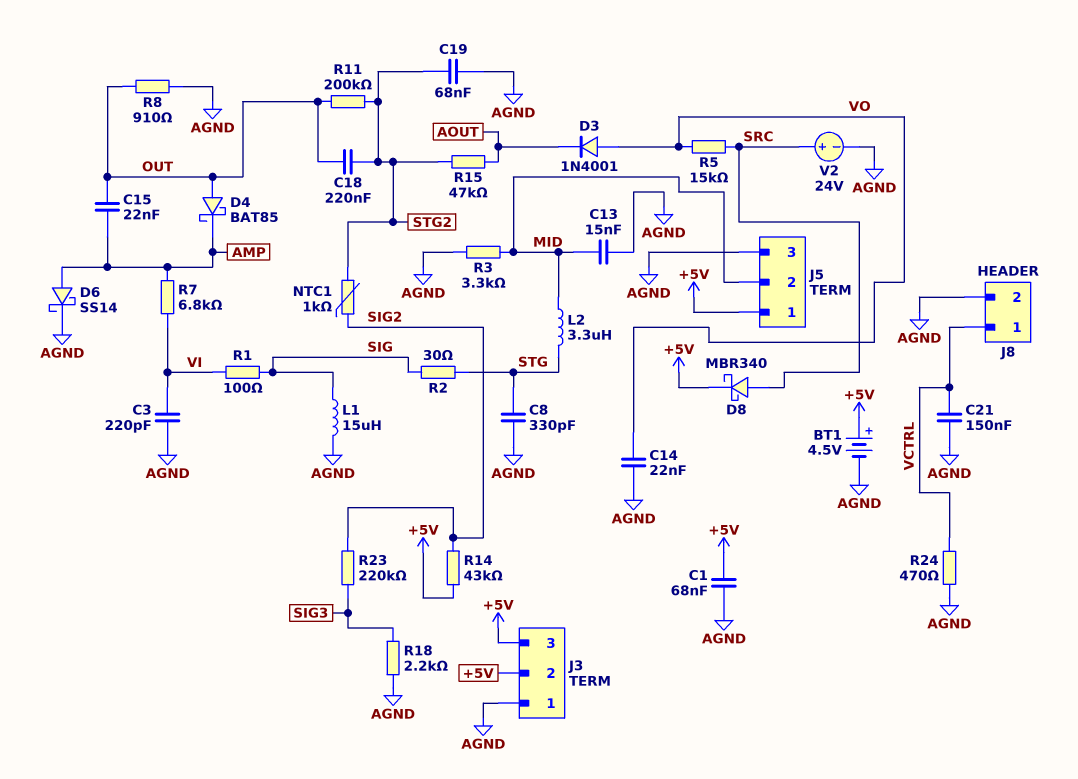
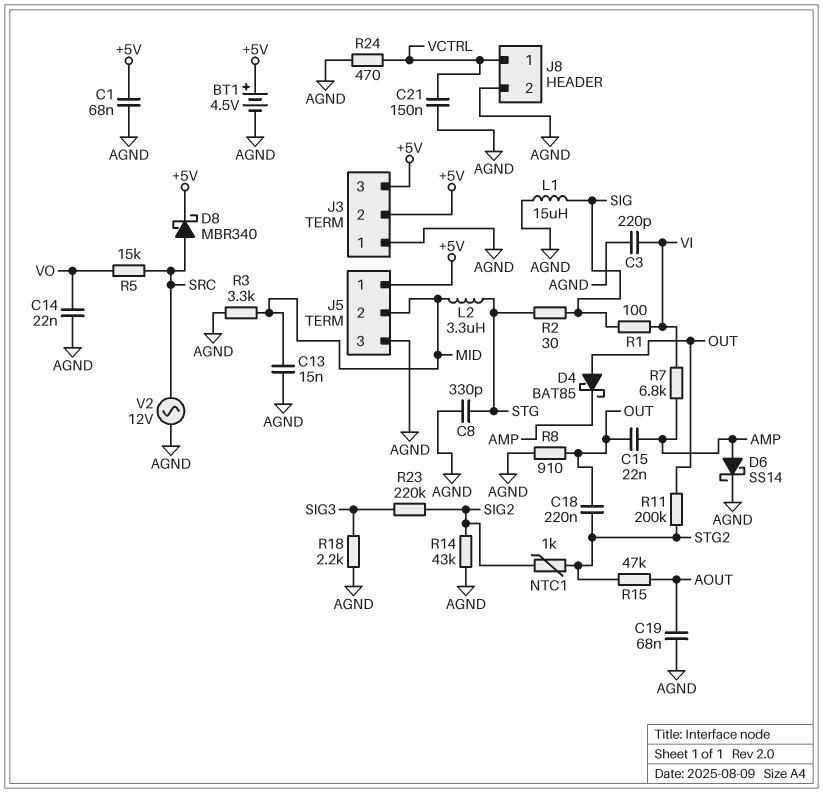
C19: 68nF (AGND, STG2) -> 68nF (AGND, AOUT)
D3: diode 1N4001 (A VO, K AOUT) -> none
R14: 43k (+5V, SIG2) -> 43k (AGND, SIG2)
V2: 24V (plus SRC, minus AGND) -> AC 12V (AGND, SRC)

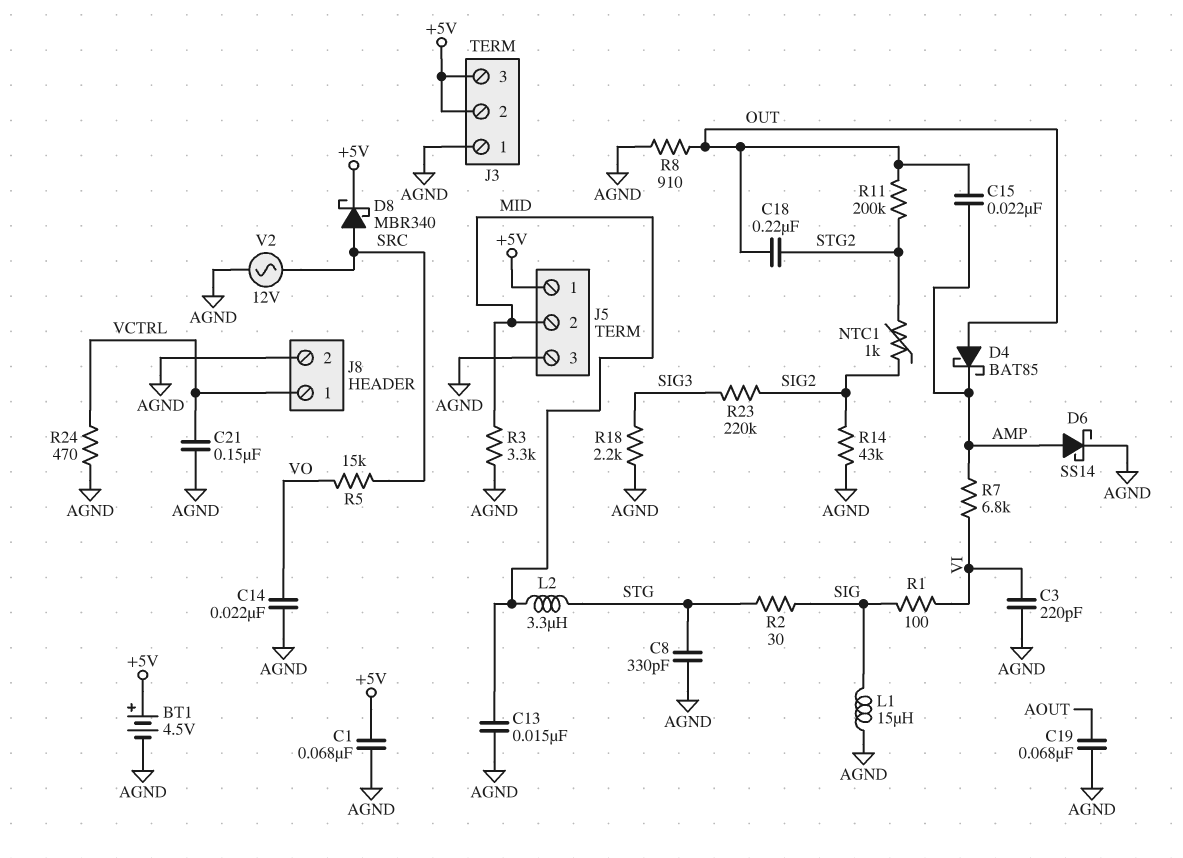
R15: 47k (AOUT, STG2) -> none

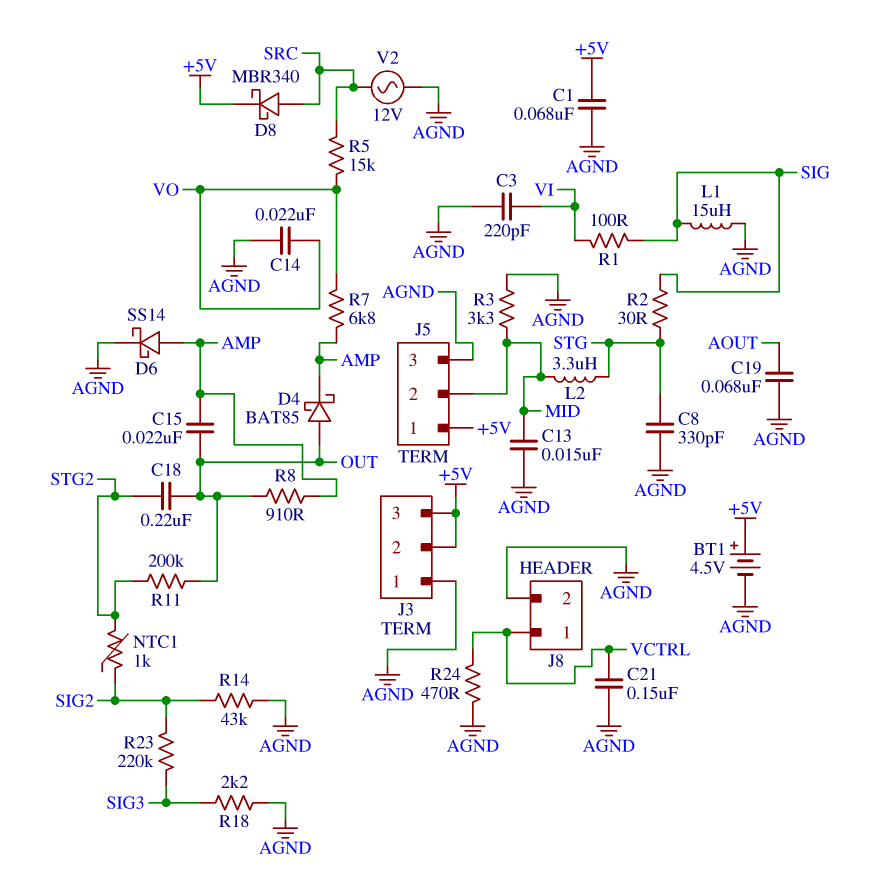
R7: 6.8k (AMP, VI) -> 6.8k (AMP, VO)
R8: 910 (AGND, OUT) -> 910 (AMP, OUT)

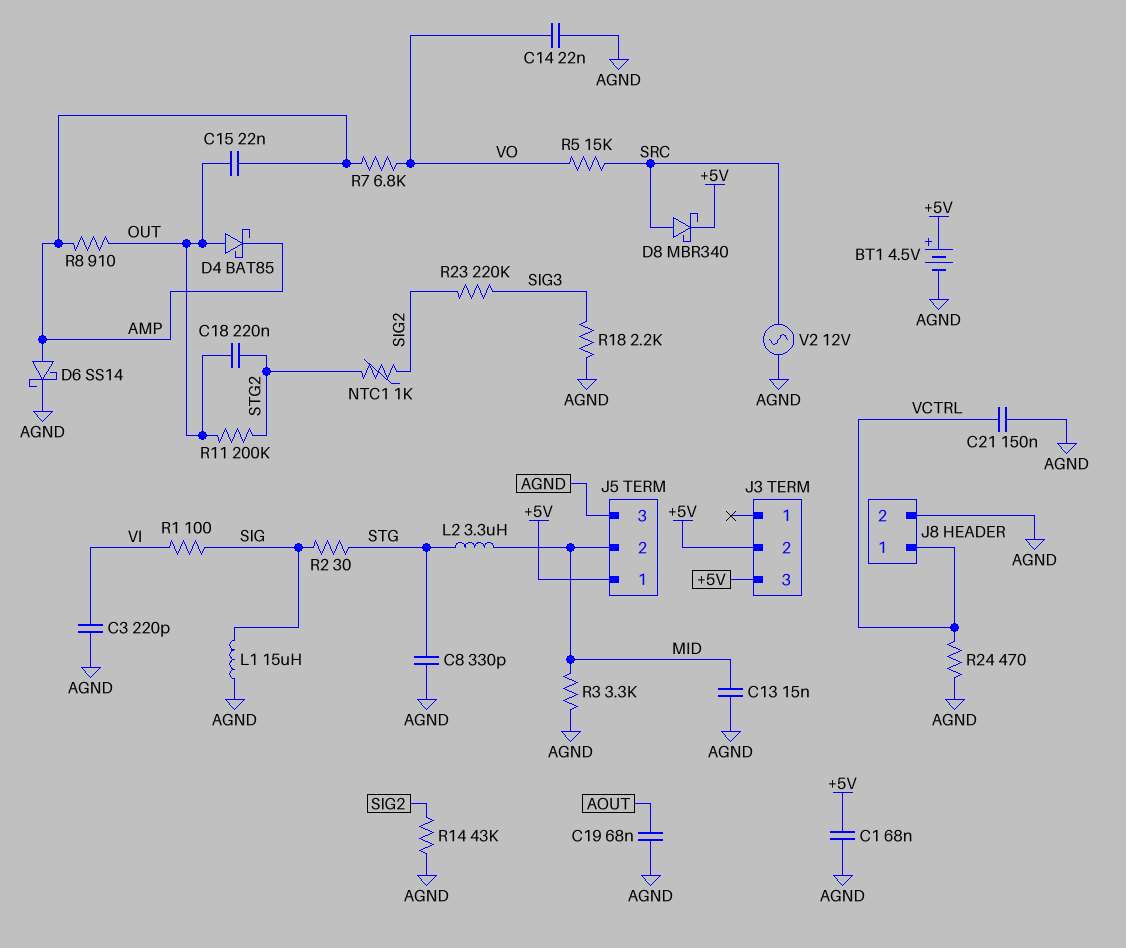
J3 pin 1: AGND -> none

